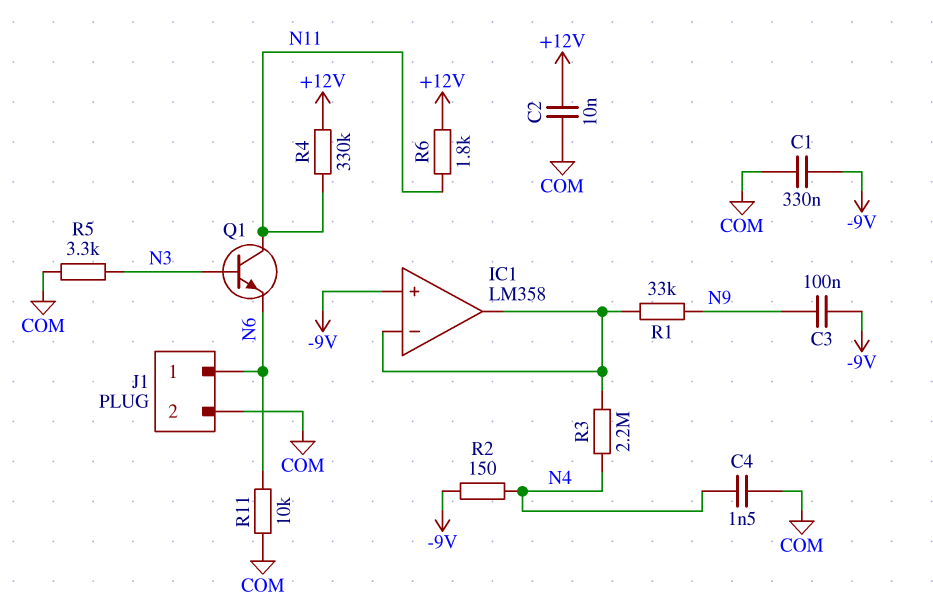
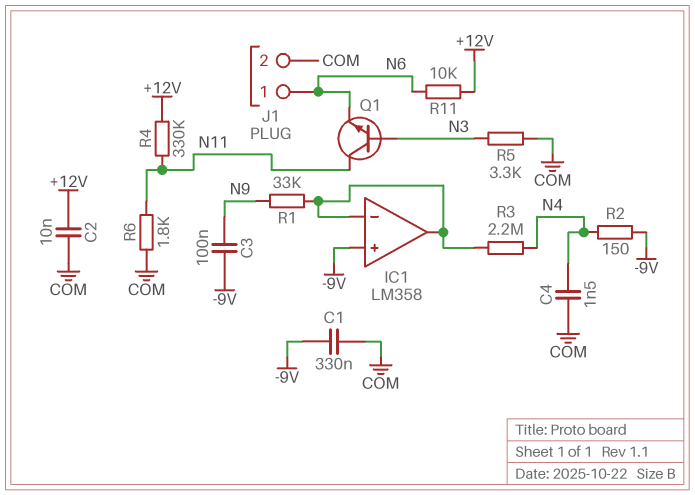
R6: 1.8k (+12V, N11) -> 1.8k (COM, N11)
R11: 10k (COM, N6) -> 10k (+12V, N6)

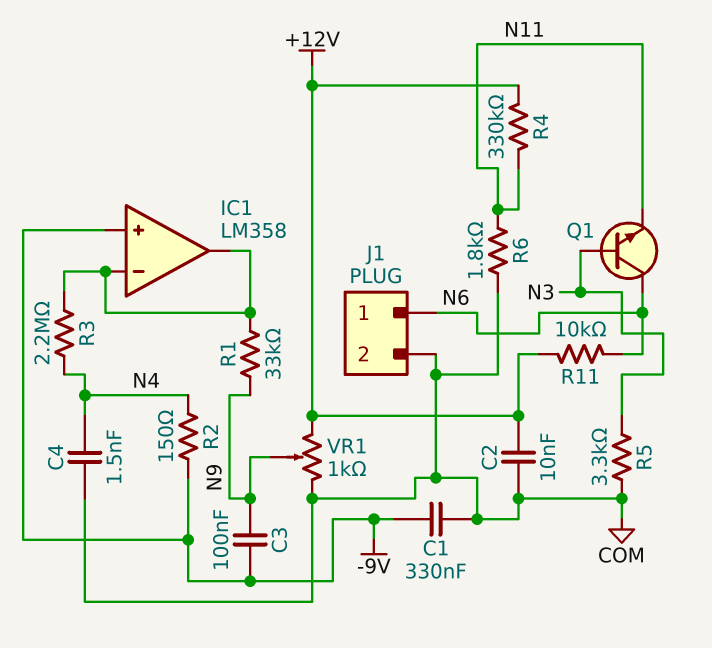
Q1: NPN (B N3, C N11, E N6) -> NPN (B N3, C N6, E N11)
VR1: none -> 1k (+12V, COM, wiper N9)

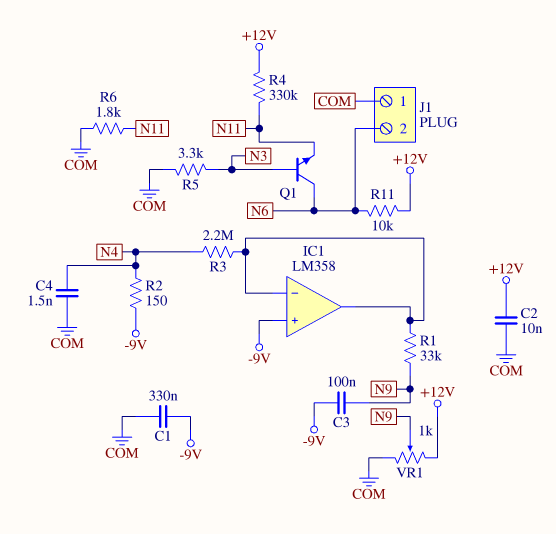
J1 pin 1: N6 -> COM
J1 pin 2: COM -> N6

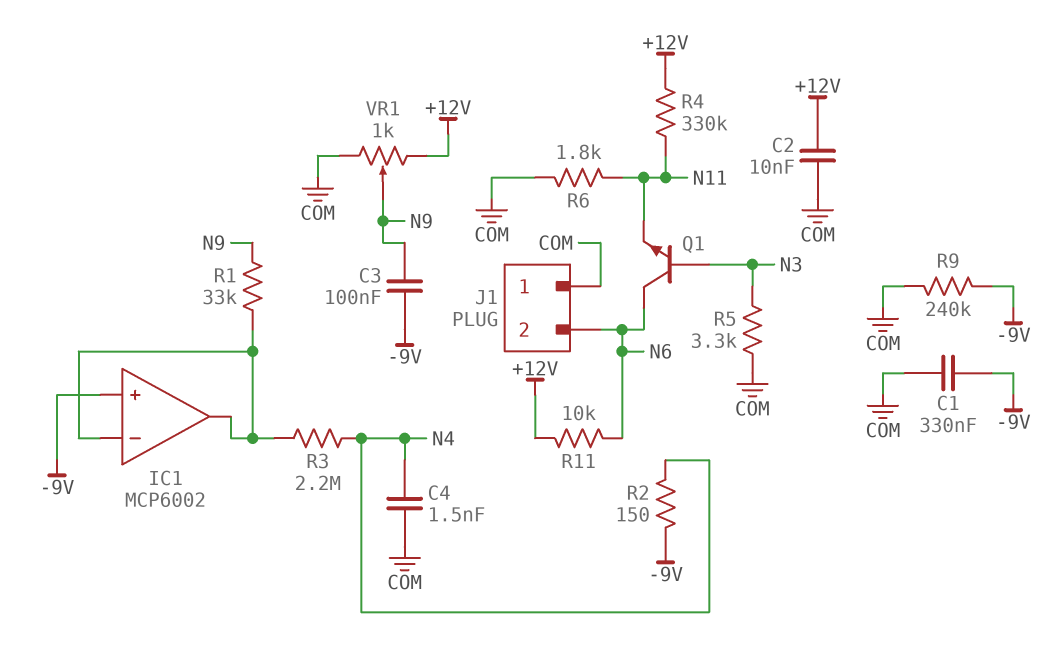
IC1: LM358 -> MCP6002
R9: none -> 240k (-9V, COM)

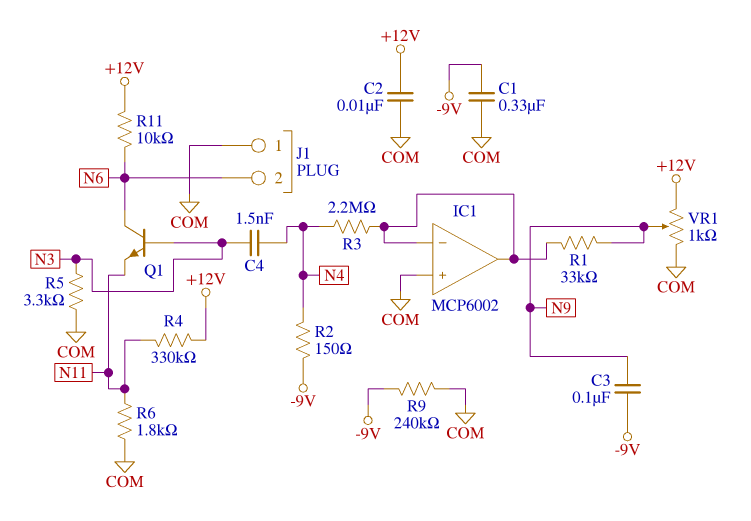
C4: 1.5nF (COM, N4) -> 1.5nF (N3, N4)
IC1 pin in+: -9V -> COM

